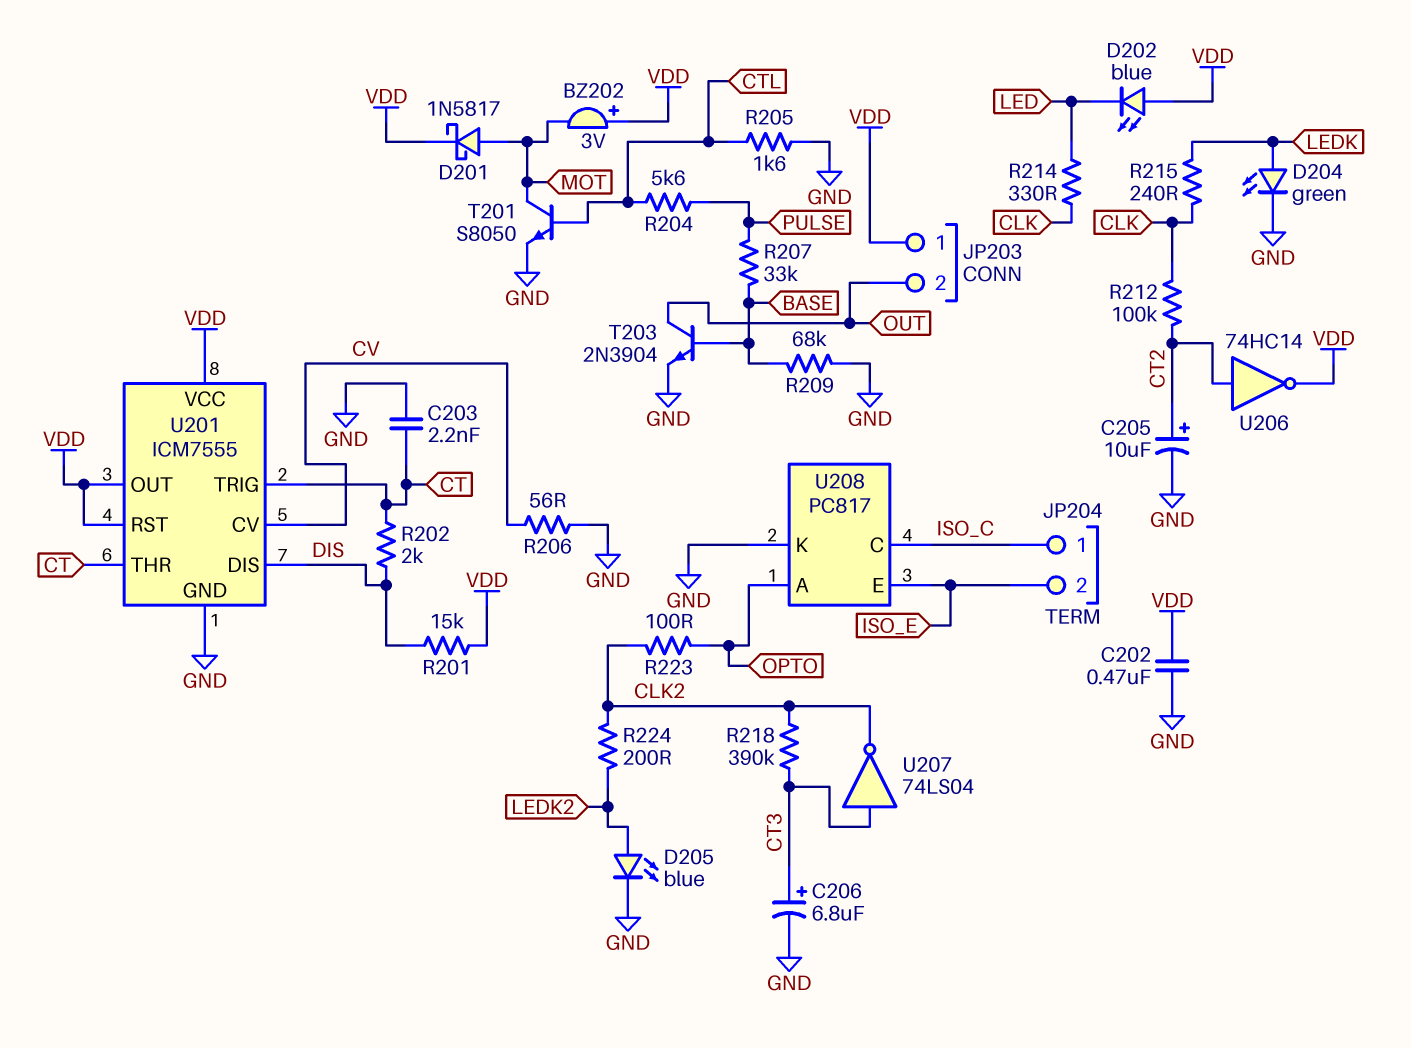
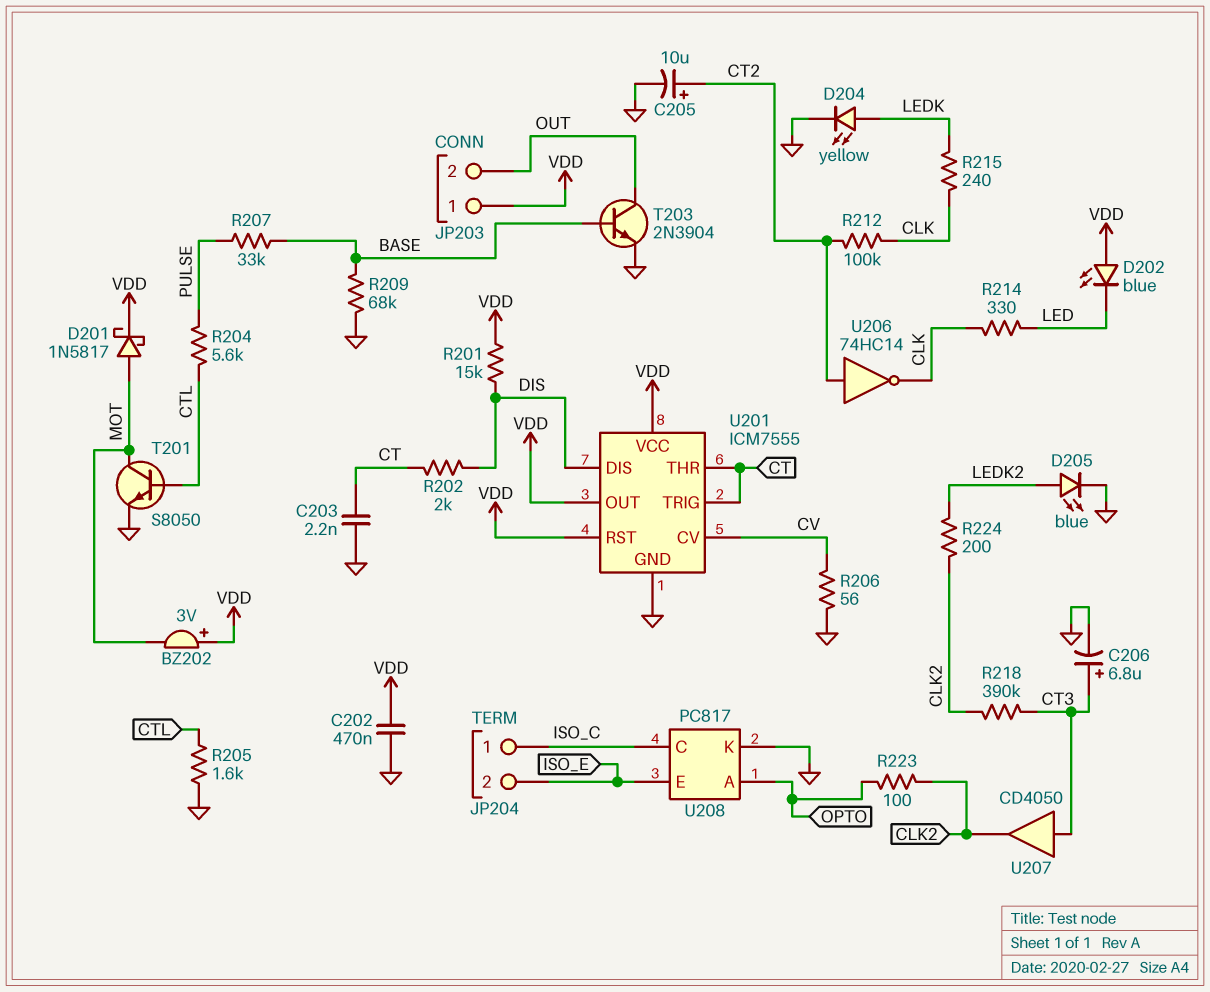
D204: LED green (A LEDK, K GND) -> LED yellow (A LEDK, K GND)
U206: NOT 74HC14 (in CT2, out VDD) -> NOT 74HC14 (in CT2, out CLK)
U207: NOT 74LS04 (in CT3, out CLK2) -> buffer CD4050 (in CT3, out CLK2)

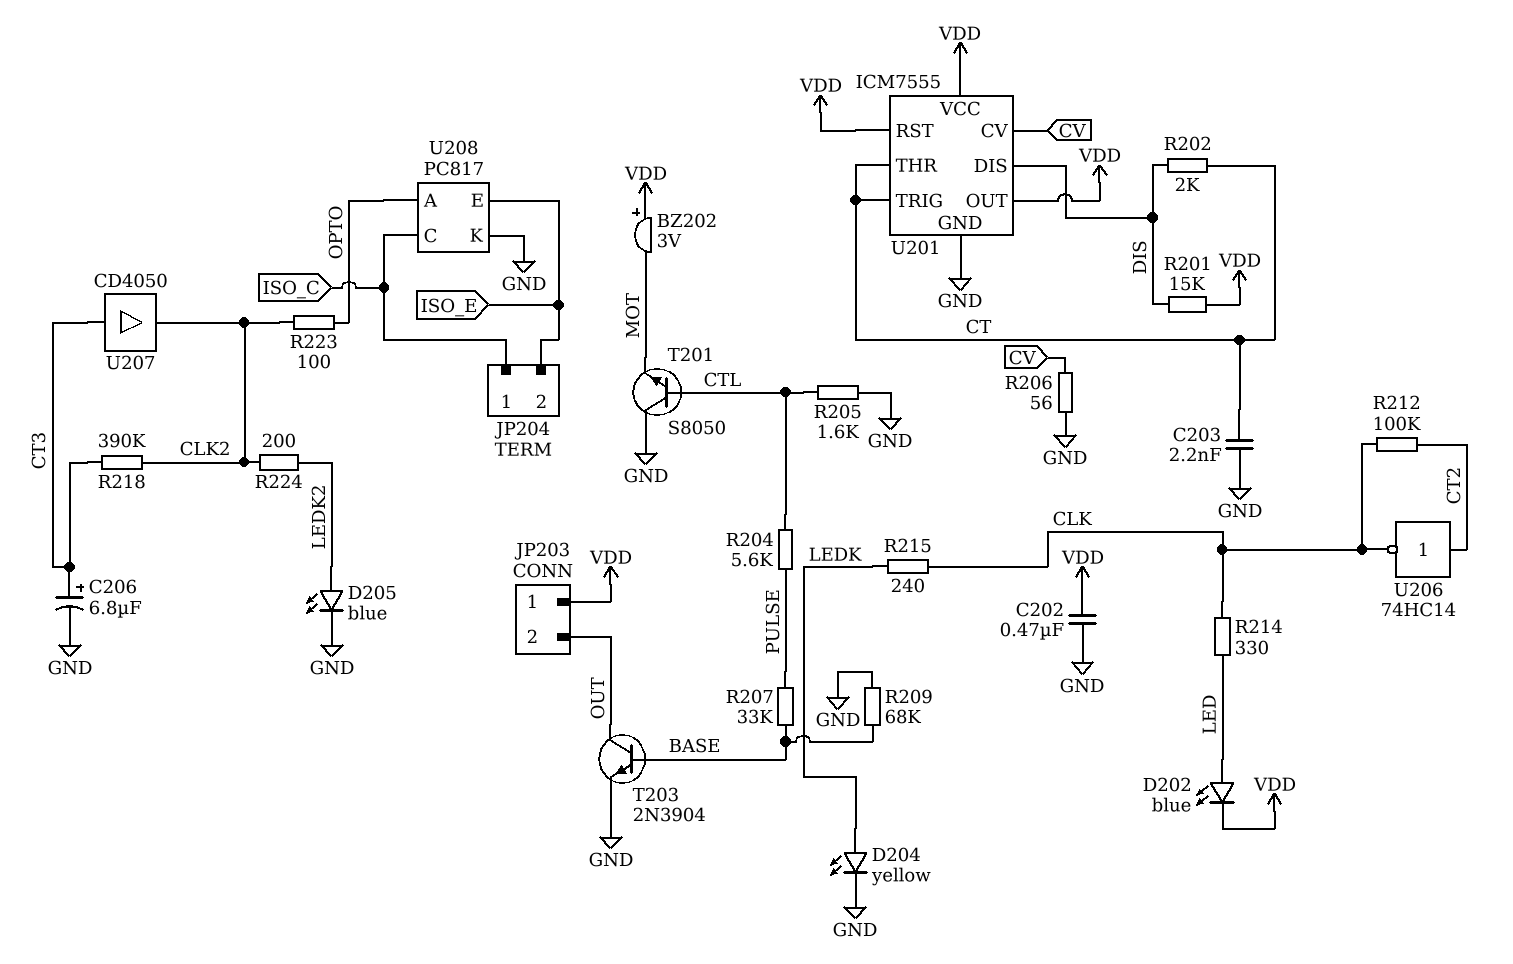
C205: 10uF (plus CT2, minus GND) -> none
D201: schottky 1N5817 (A MOT, K VDD) -> none
D202: LED blue (A VDD, K LED) -> LED blue (A LED, K VDD)
T201: NPN S8050 (B CTL, C MOT, E GND) -> NPN S8050 (B CTL, C GND, E MOT)

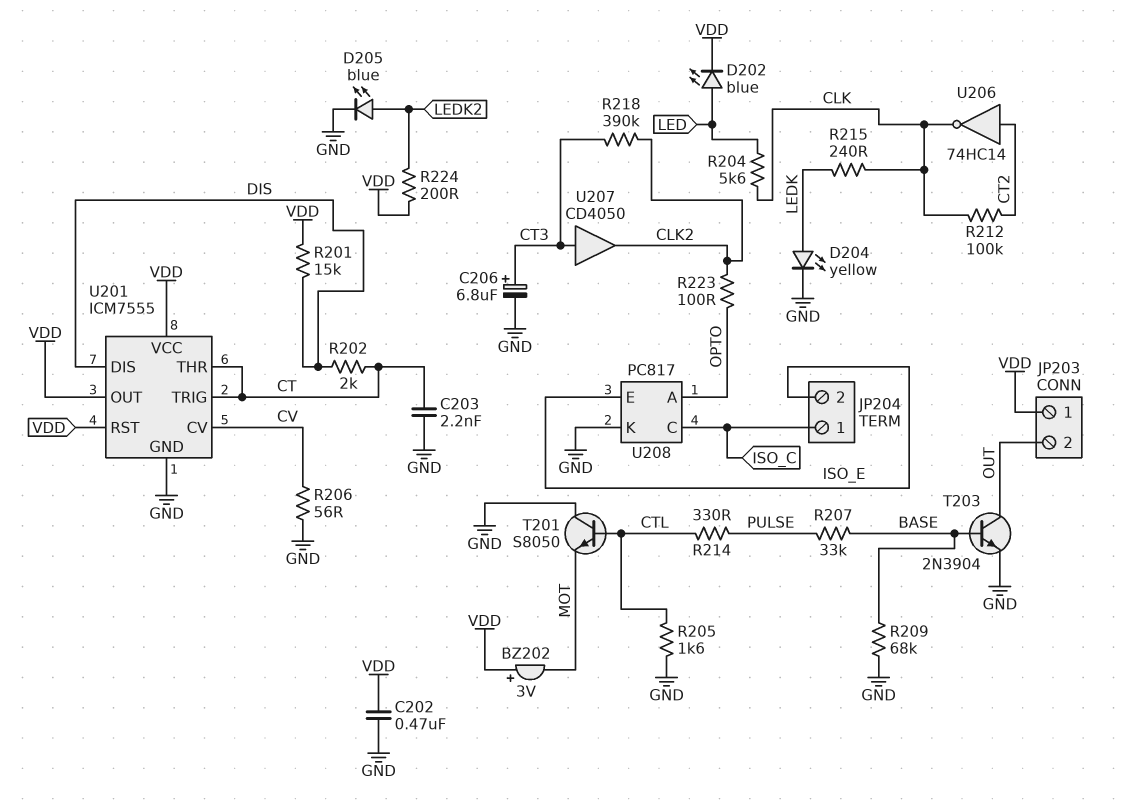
R204: 5.6k (CTL, PULSE) -> 5.6k (CLK, LED)
R214: 330 (CLK, LED) -> 330 (CTL, PULSE)
R224: 200 (CLK2, LEDK2) -> 200 (LEDK2, VDD)

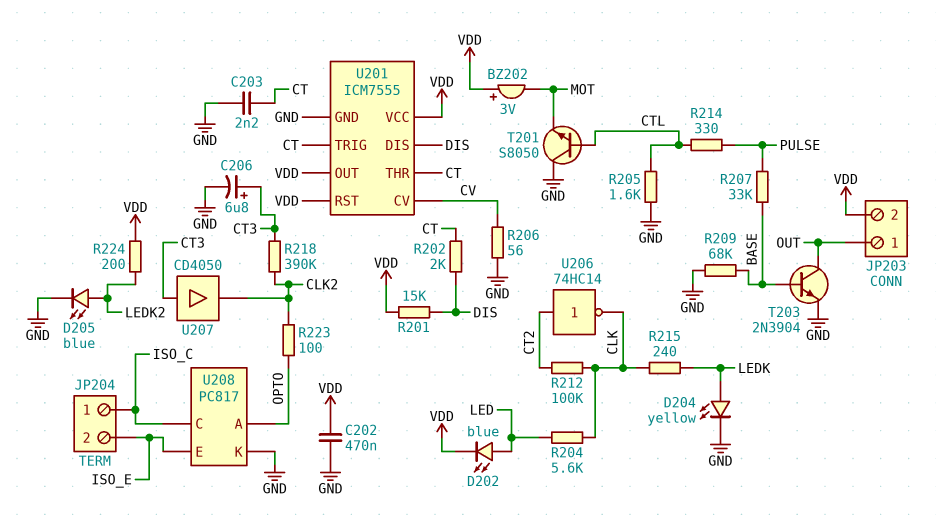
JP203 pin 1: VDD -> OUT
JP203 pin 2: OUT -> VDD

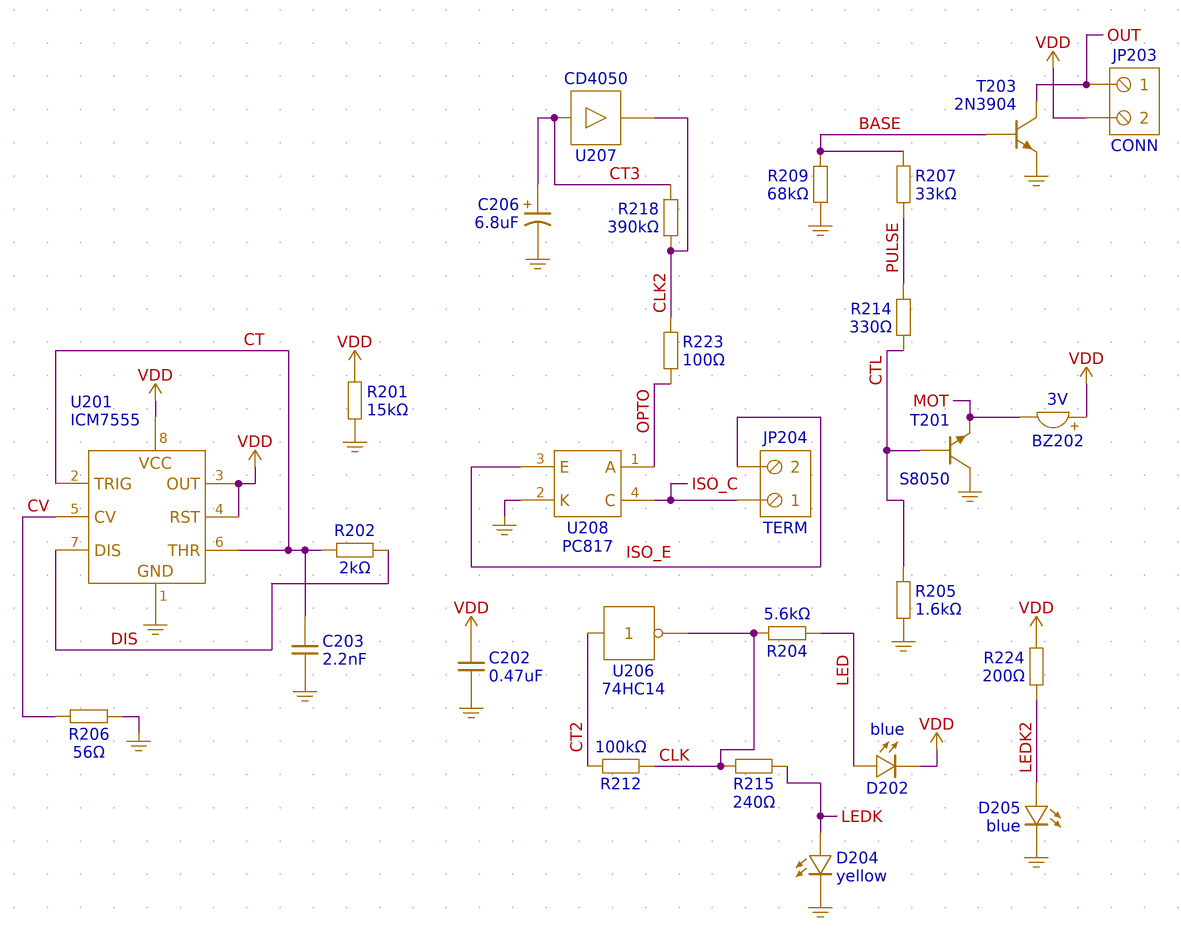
R201: 15k (DIS, VDD) -> 15k (GND, VDD)

